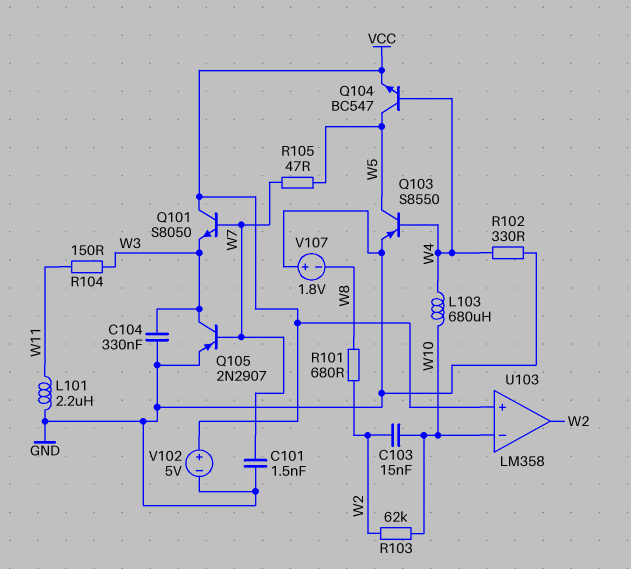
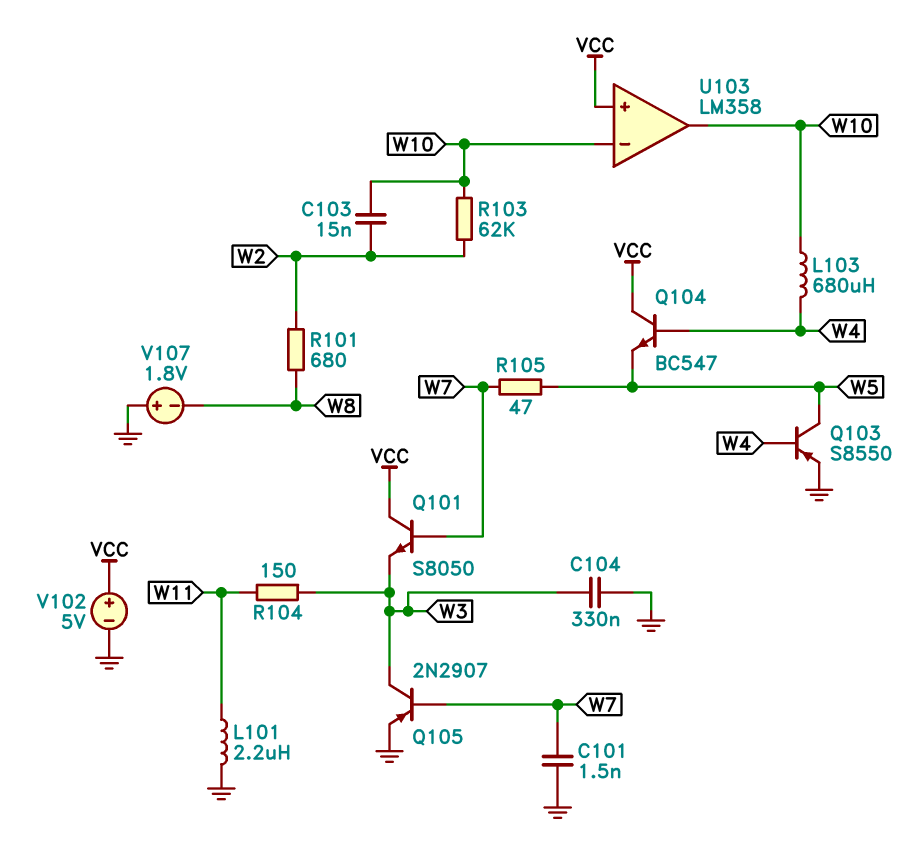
Q104: NPN BC547 (B W4, C W5, E VCC) -> NPN BC547 (B W4, C VCC, E W5)
R102: 330 (GND, W4) -> none
U103 pin out: W2 -> W10

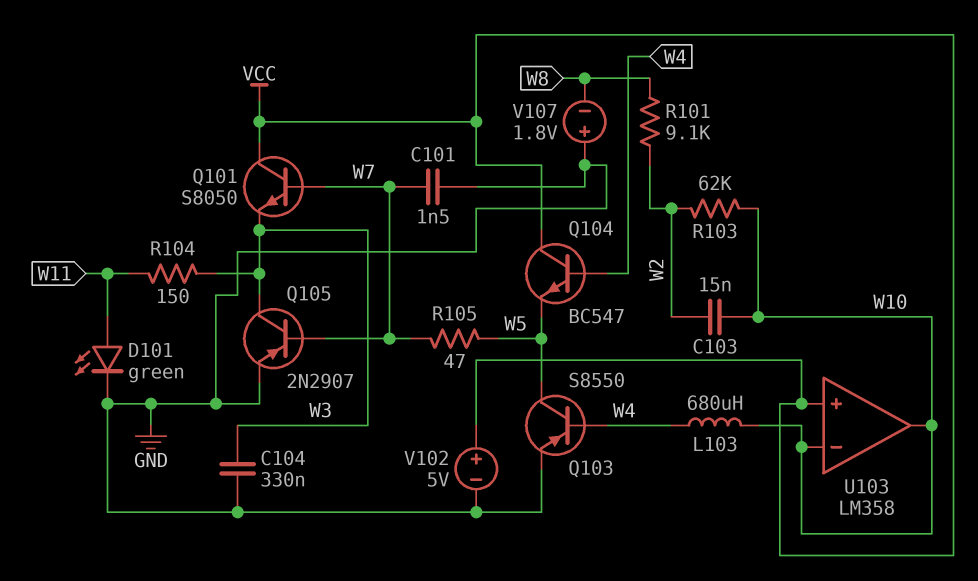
D101: none -> LED green (A W11, K GND)
L101: 2.2uH (GND, W11) -> none
R101: 680 (W2, W8) -> 9.1k (W2, W8)

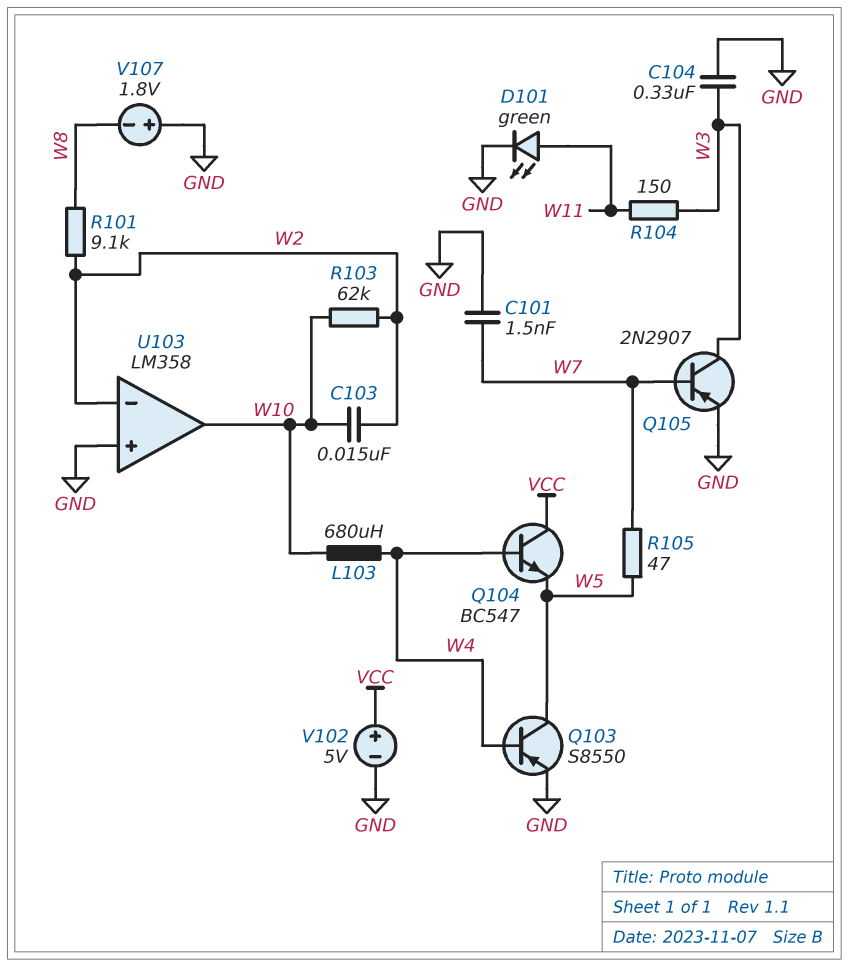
Q101: NPN S8050 (B W7, C VCC, E W3) -> none
U103 pin in+: VCC -> GND
U103 pin in-: W10 -> W2

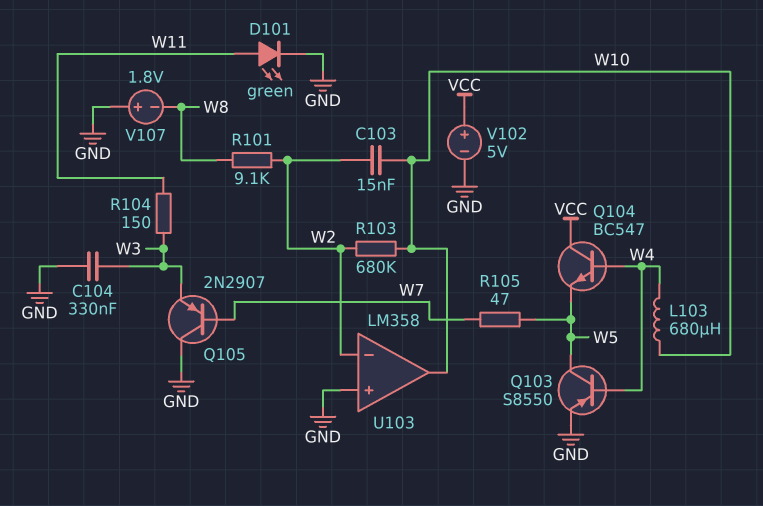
C101: 1.5nF (GND, W7) -> none
Q105: PNP 2N2907 (B W7, C W3, E GND) -> PNP 2N2907 (B W7, C GND, E W3)
R103: 62k (W2, W10) -> 680k (W2, W10)

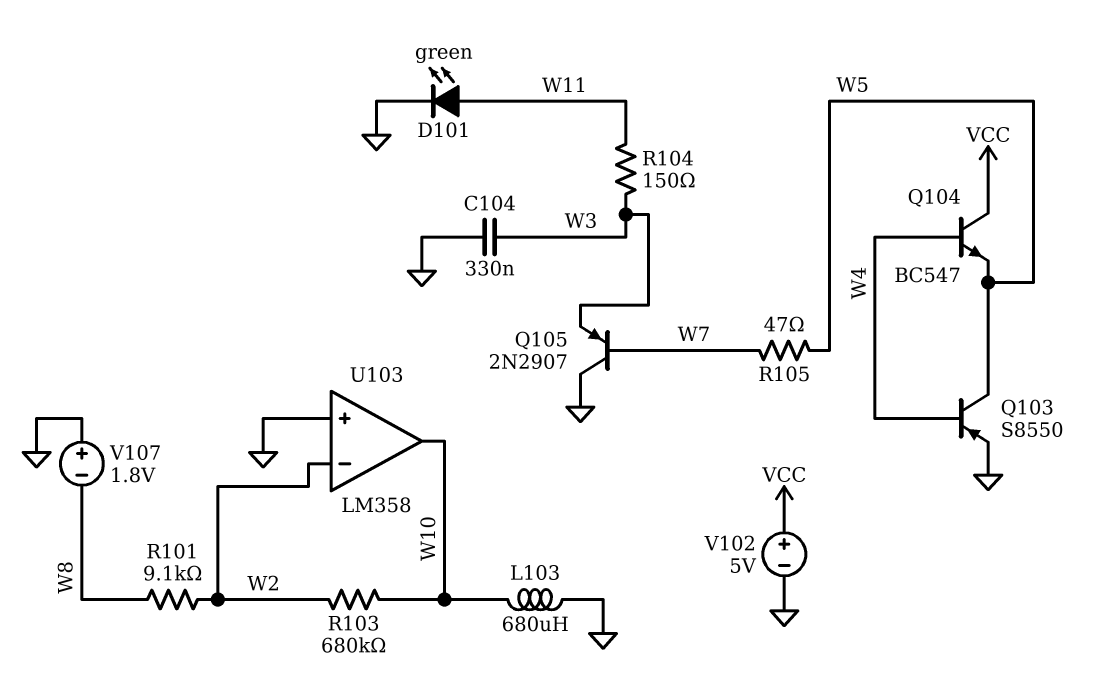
C103: 15nF (W2, W10) -> none
L103: 680uH (W4, W10) -> 680uH (GND, W10)

